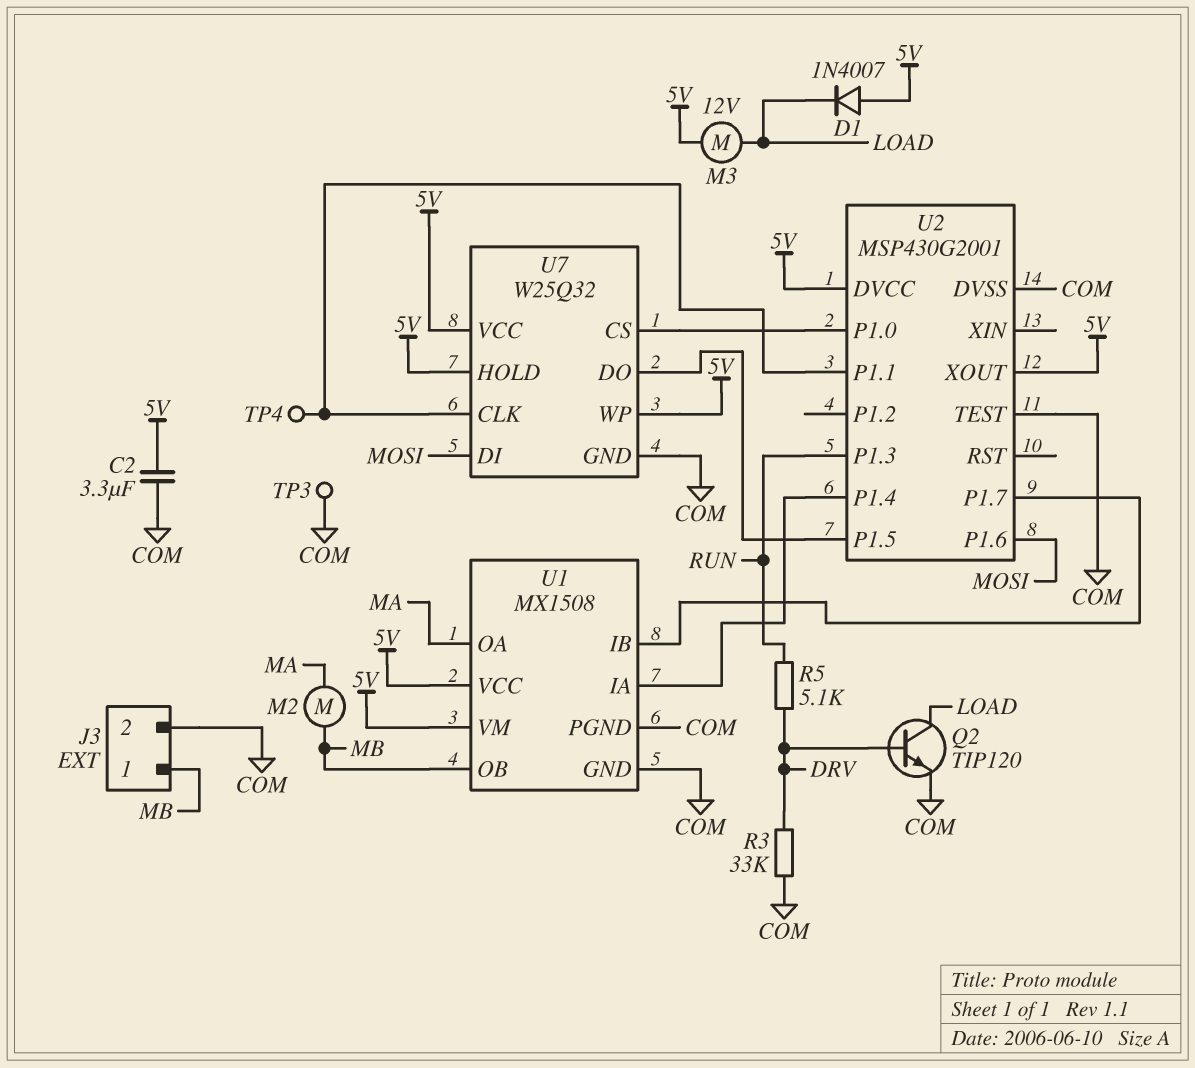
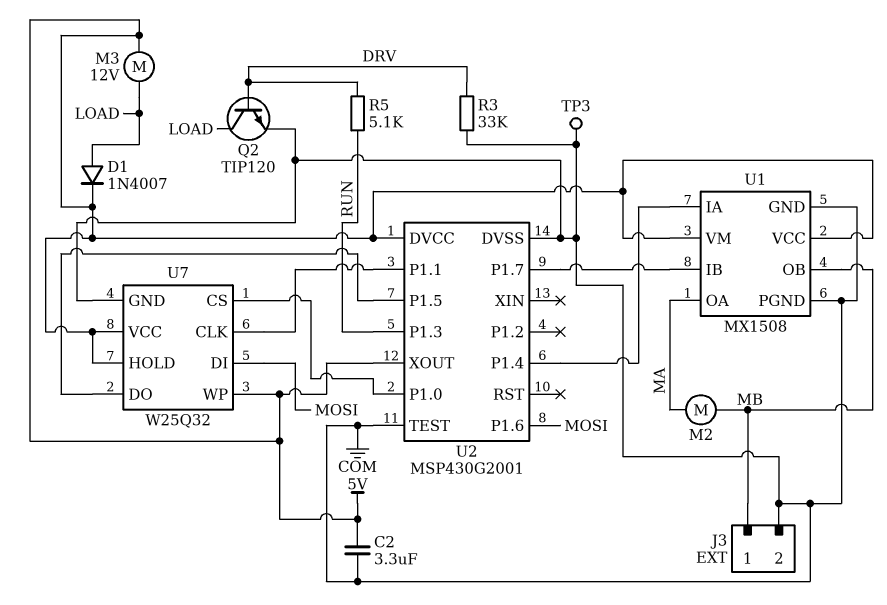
D1: diode 1N4007 (A 5V, K LOAD) -> diode 1N4007 (A LOAD, K 5V)
TP4: test point (U2/P1.1) -> none

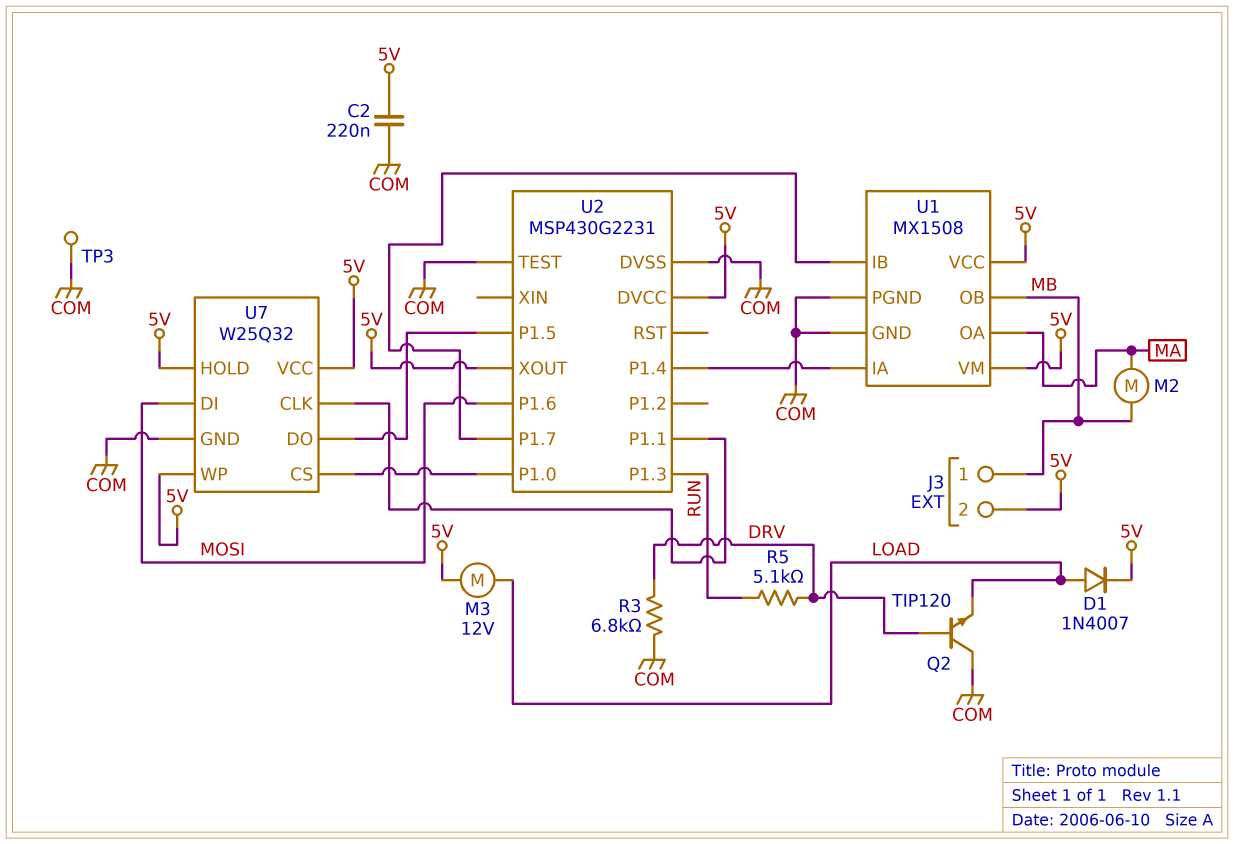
C2: 3.3uF (5V, COM) -> 220nF (5V, COM)
J3 pin 2: COM -> 5V
Q2: NPN TIP120 (B DRV, C LOAD, E COM) -> NPN TIP120 (B DRV, C COM, E LOAD)
R3: 33k (COM, DRV) -> 6.8k (COM, DRV)
U2: MSP430G2001 -> MSP430G2231

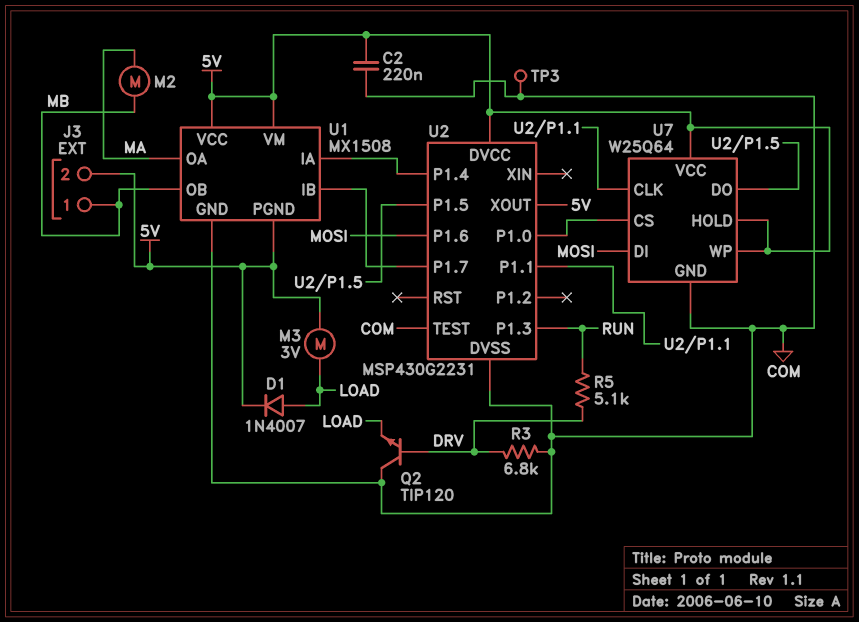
M3: motor 12V (5V, LOAD) -> motor 3V (5V, LOAD)
U1 pin PGND: COM -> 5V
U7: W25Q32 -> W25Q64

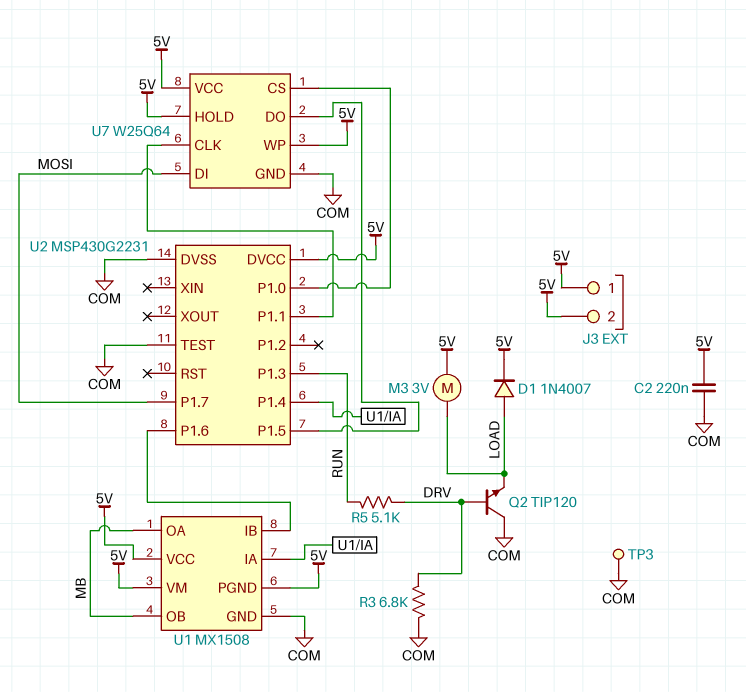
J3 pin 1: MB -> 5V
M2: motor (MA, MB) -> none
U1 pin OA: MA -> MB
U2 pin P1.6: MOSI -> U1/IB
U2 pin P1.7: U1/IB -> MOSI
U2 pin XOUT: 5V -> none

